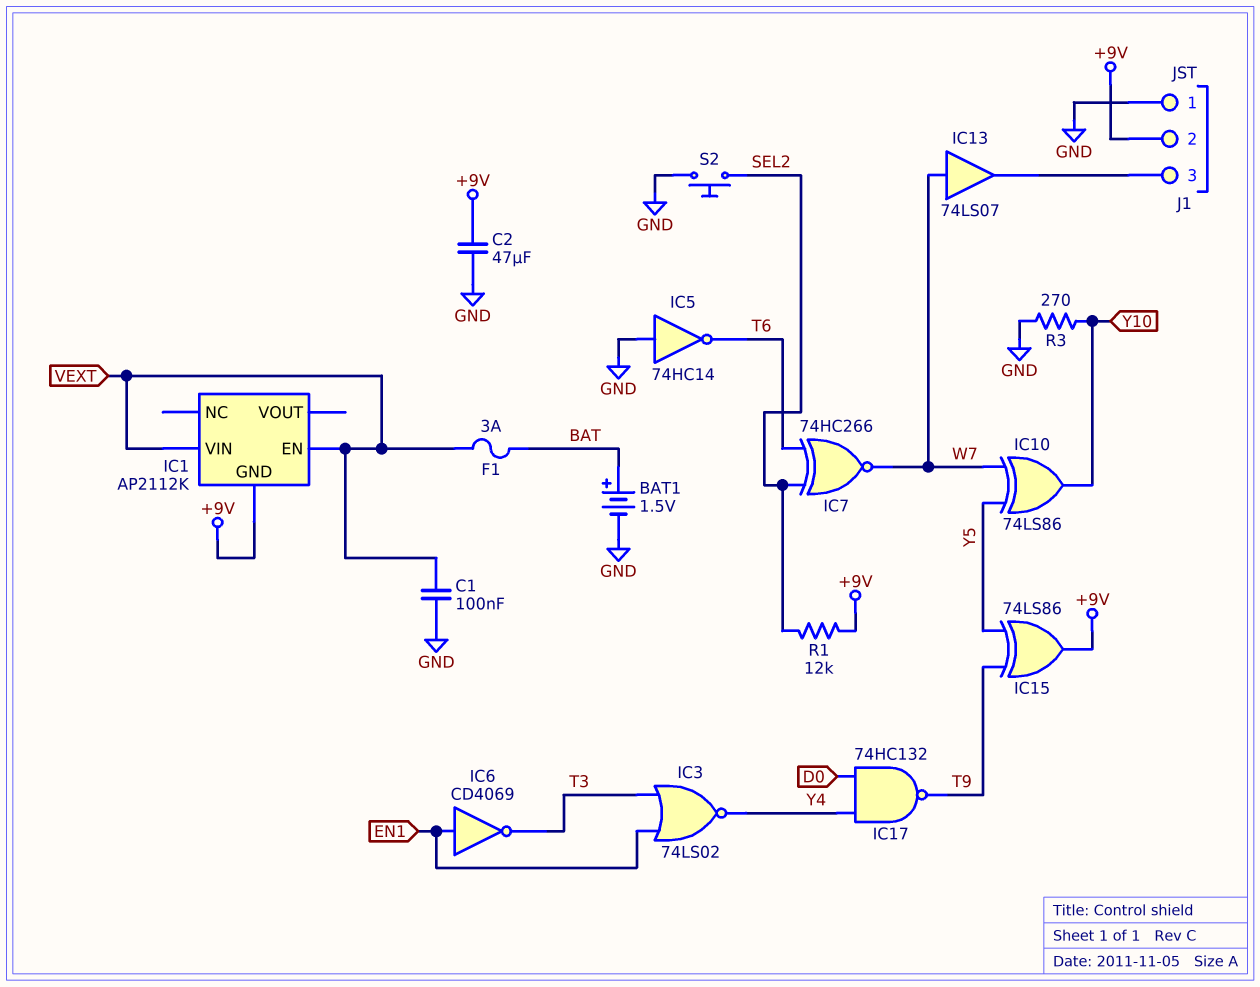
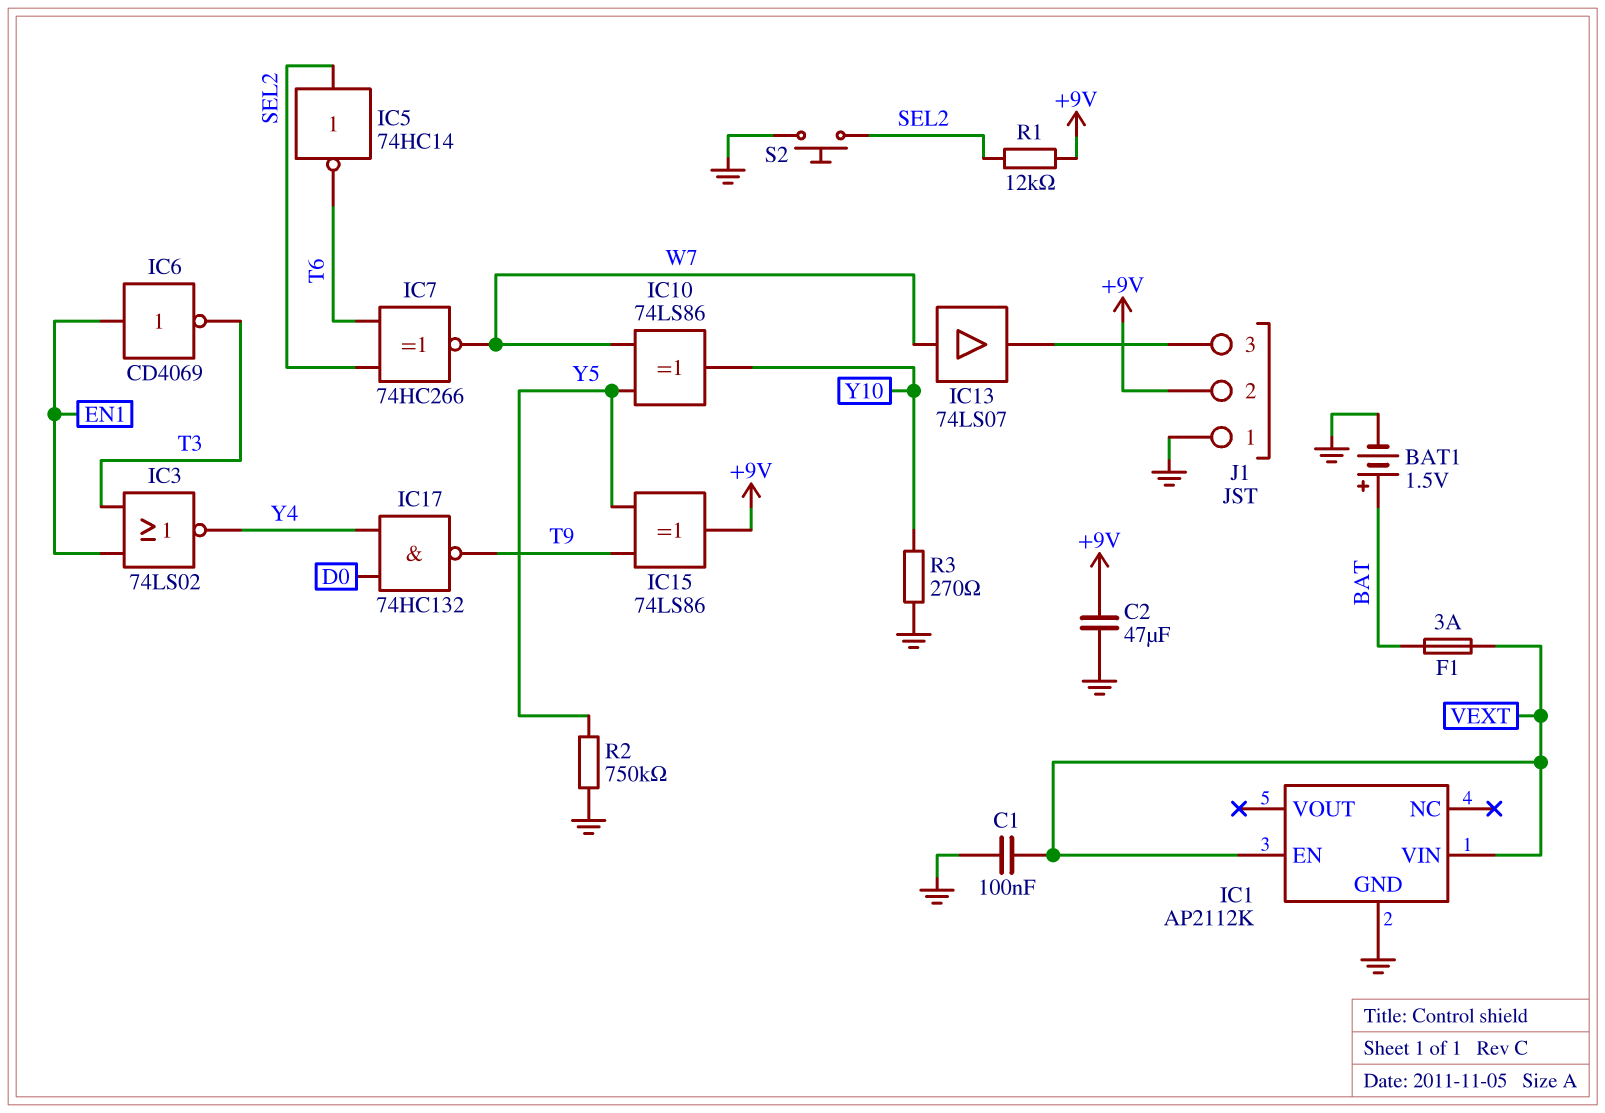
IC1 pin GND: +9V -> GND
IC5: NOT 74HC14 (in GND, out T6) -> NOT 74HC14 (in SEL2, out T6)
R2: none -> 750k (GND, Y5)

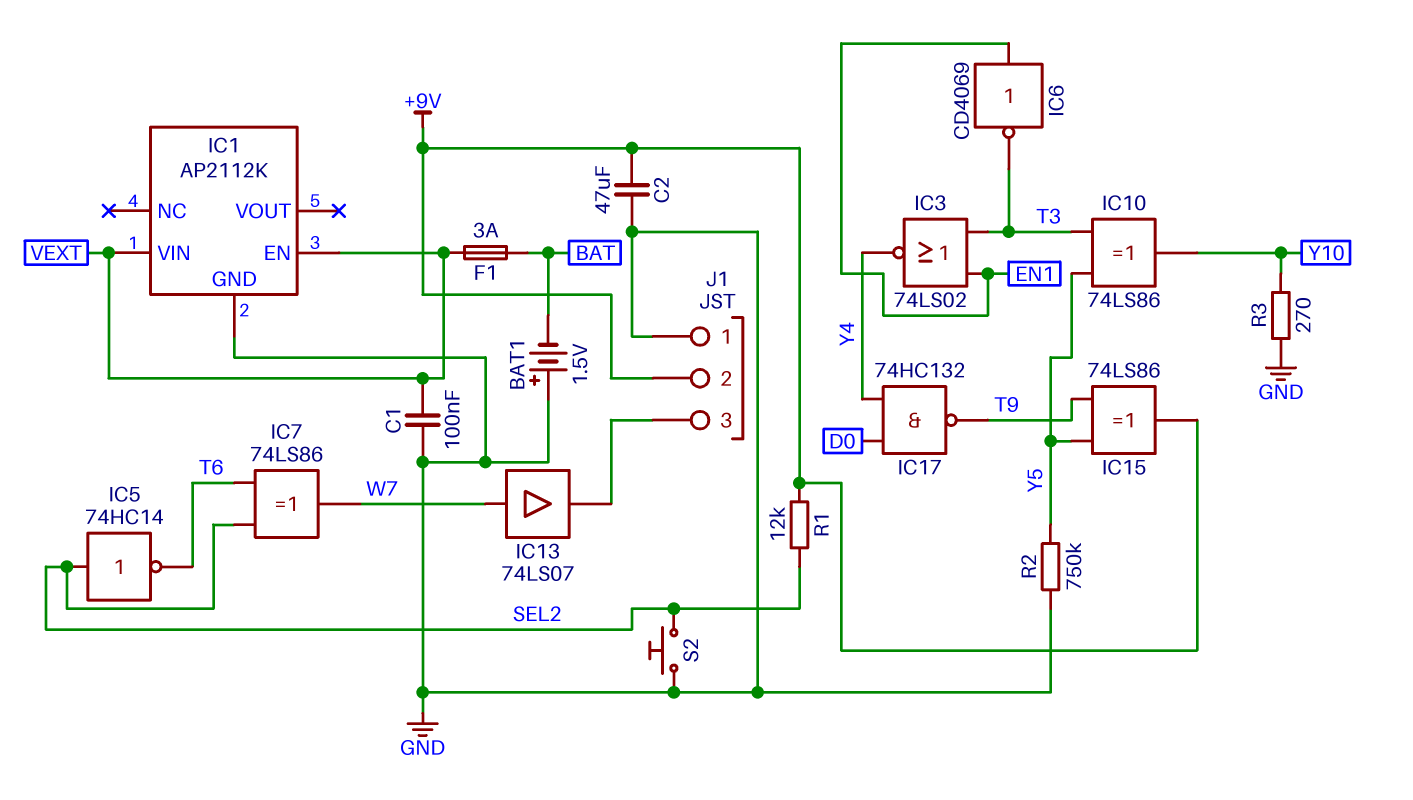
BAT1: 1.5V (plus BAT, minus GND) -> 1.5V (plus GND, minus BAT)
IC7: XNOR 74HC266 (in SEL2, in T6, out W7) -> XOR 74LS86 (in SEL2, in T6, out W7)
IC10: XOR 74LS86 (in W7, in Y5, out Y10) -> XOR 74LS86 (in T3, in Y5, out Y10)

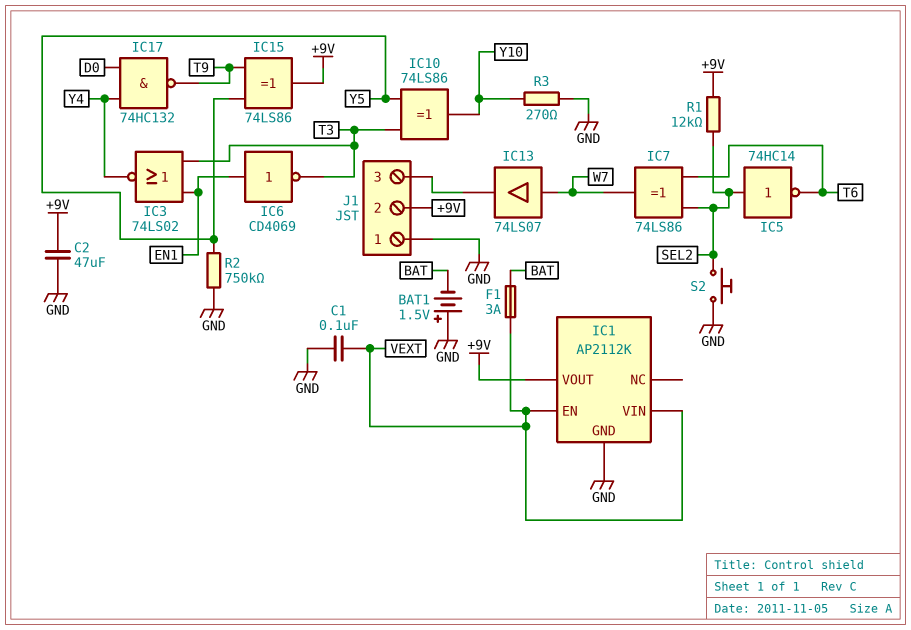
IC1 pin VOUT: none -> +9V

